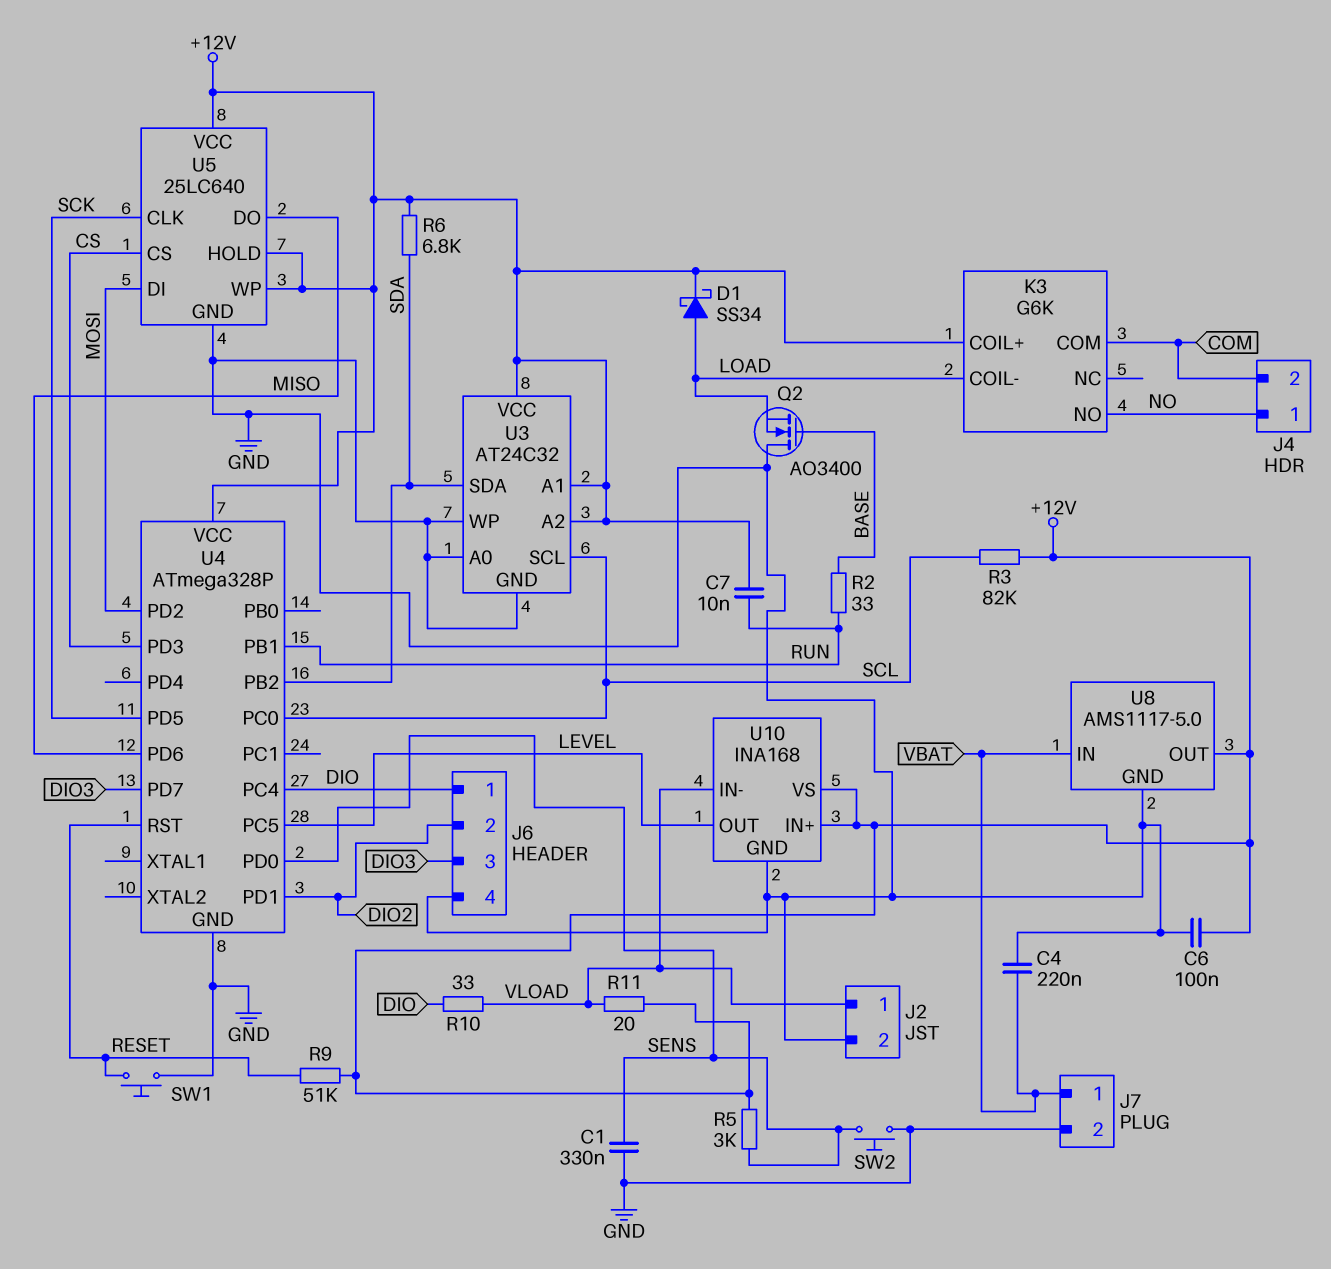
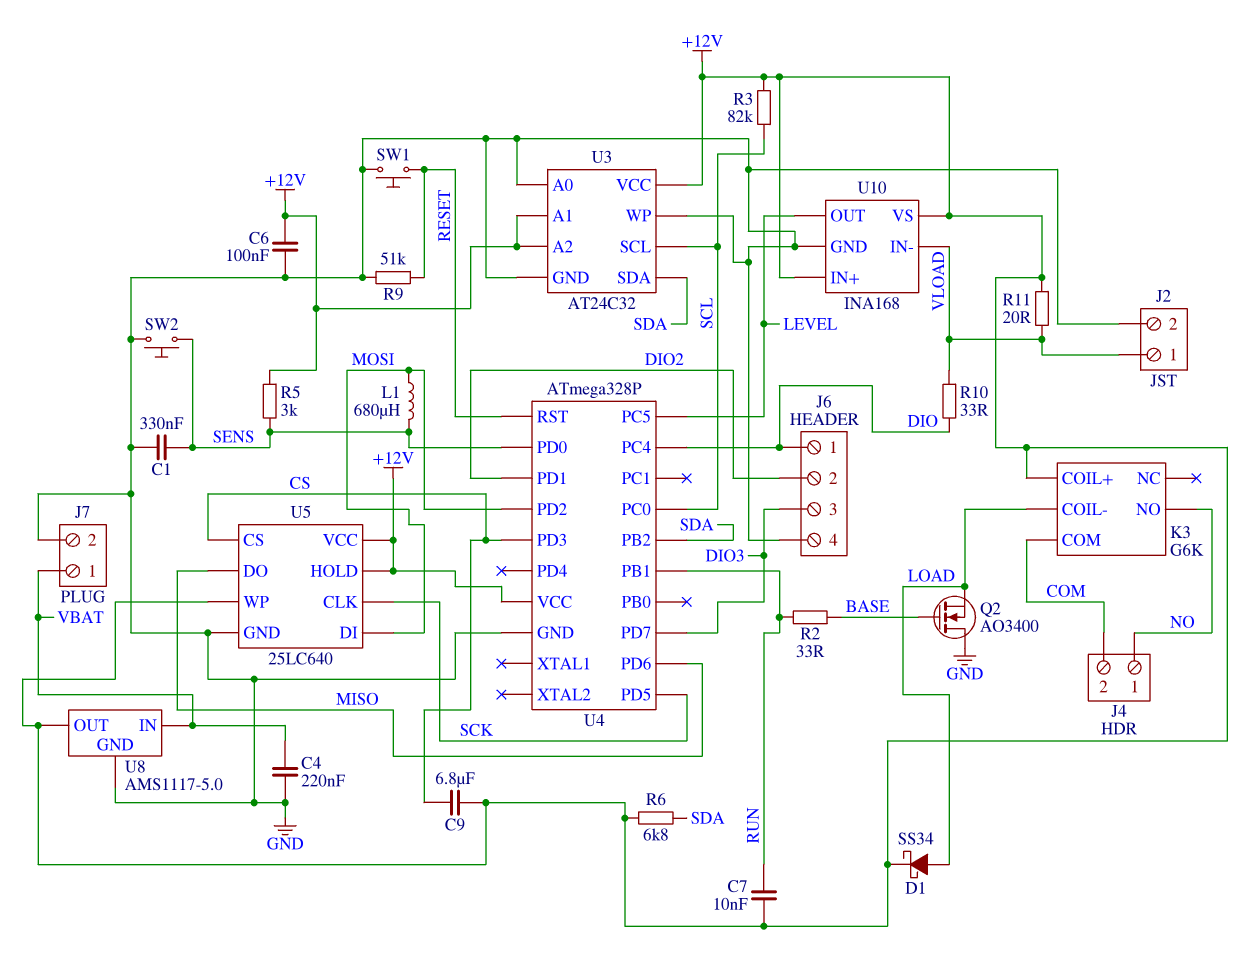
C9: none -> 6.8uF (+12V, CS)
L1: none -> 680uH (MOSI, SENS)
R9: 51k (+12V, RESET) -> 51k (GND, RESET)

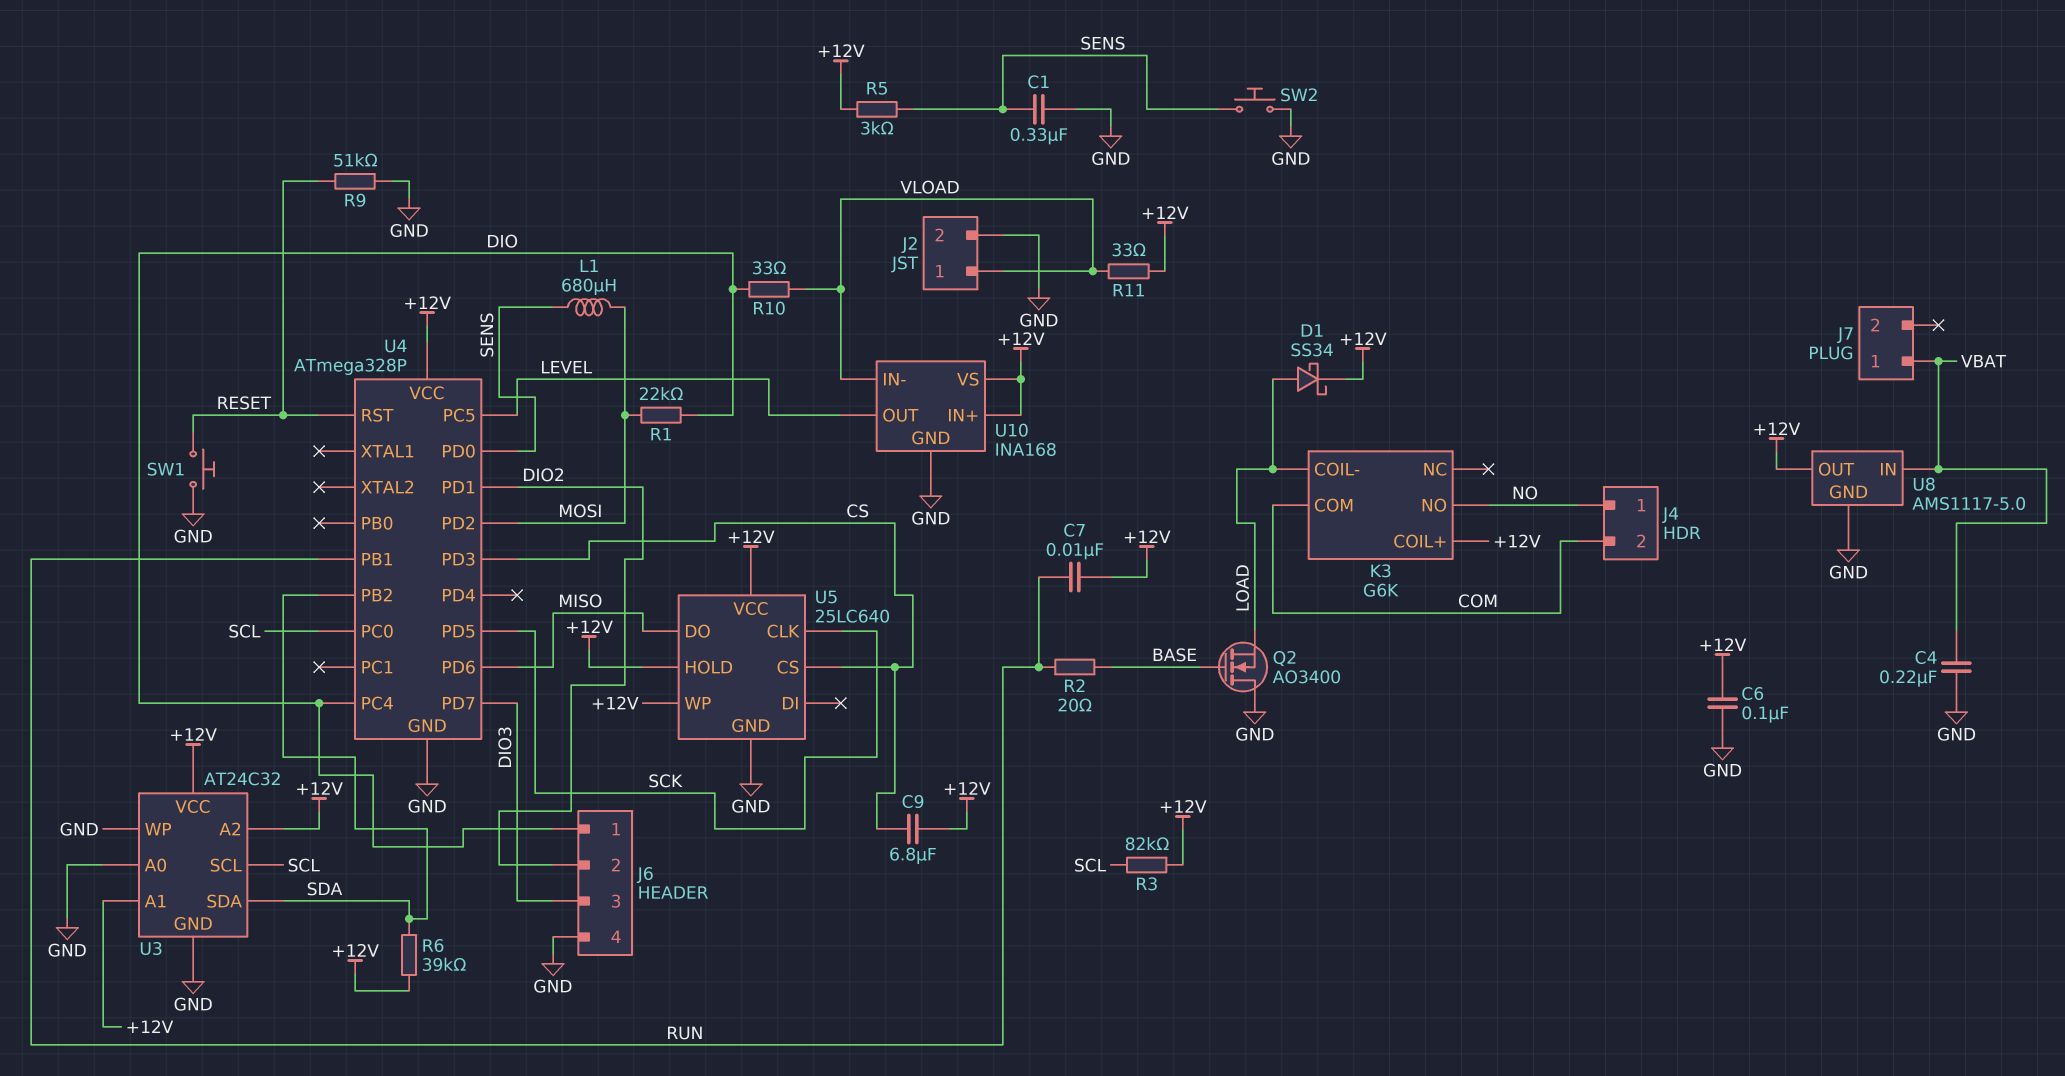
J7 pin 2: GND -> none
R1: none -> 22k (DIO, MOSI)
R2: 33 (BASE, RUN) -> 20 (BASE, RUN)
R6: 6.8k (+12V, SDA) -> 39k (+12V, SDA)
R11: 20 (+12V, VLOAD) -> 33 (+12V, VLOAD)
U5 pin DI: MOSI -> none

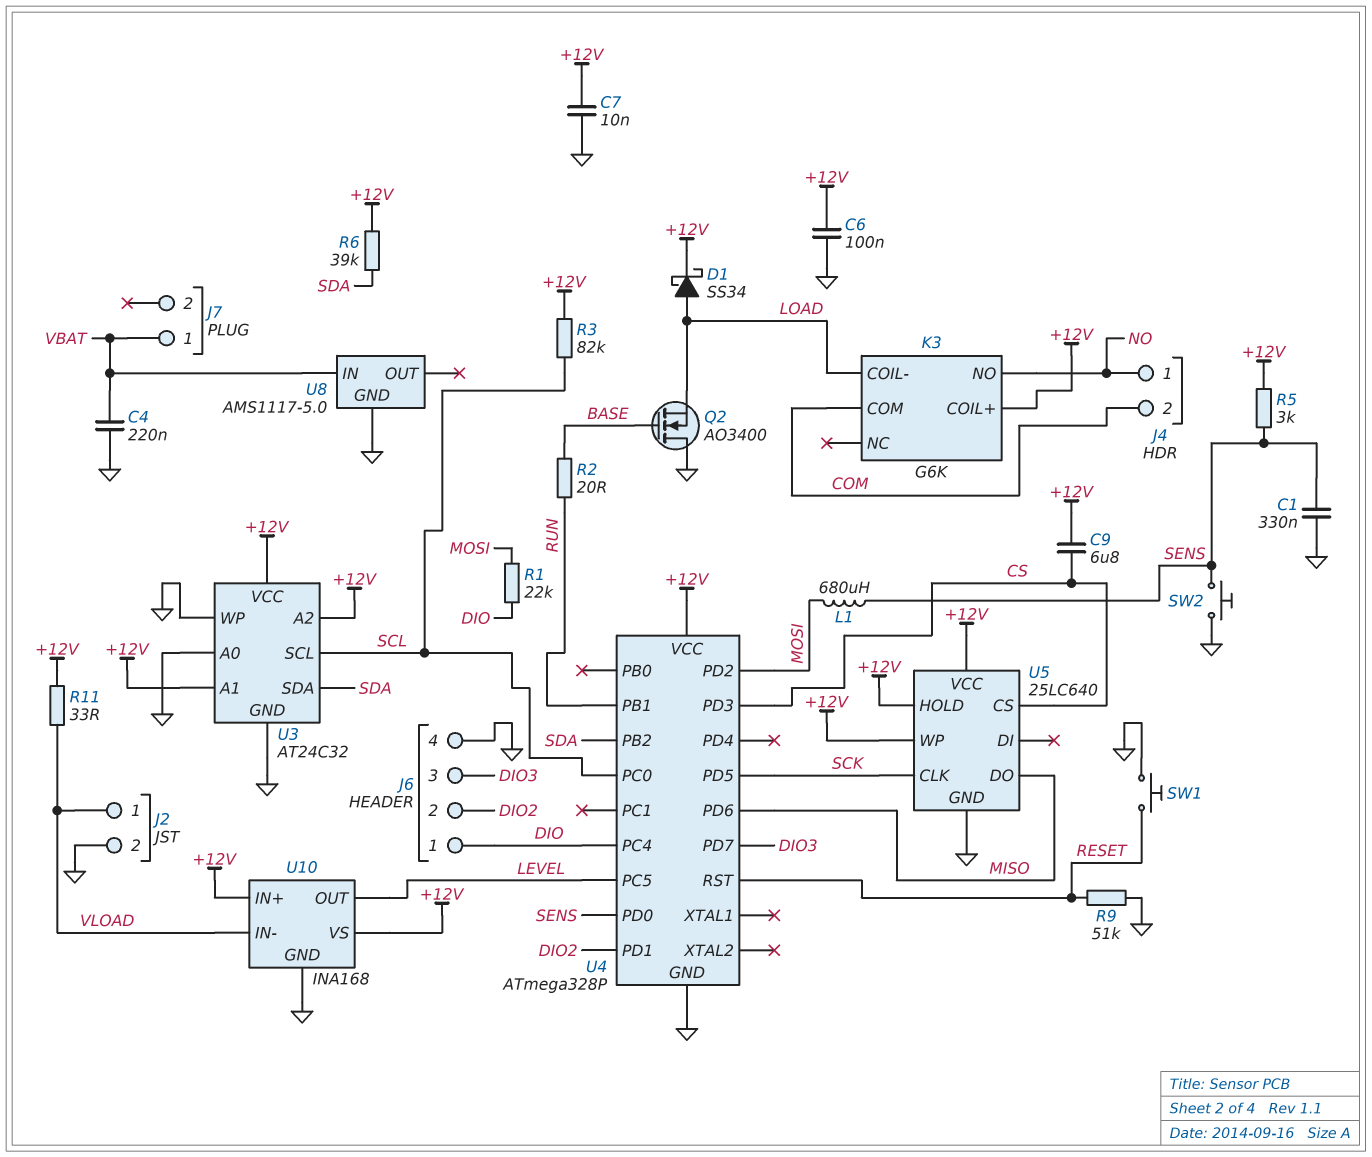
C7: 10nF (+12V, RUN) -> 10nF (+12V, GND)
R10: 33 (DIO, VLOAD) -> none
U8 pin OUT: +12V -> none

